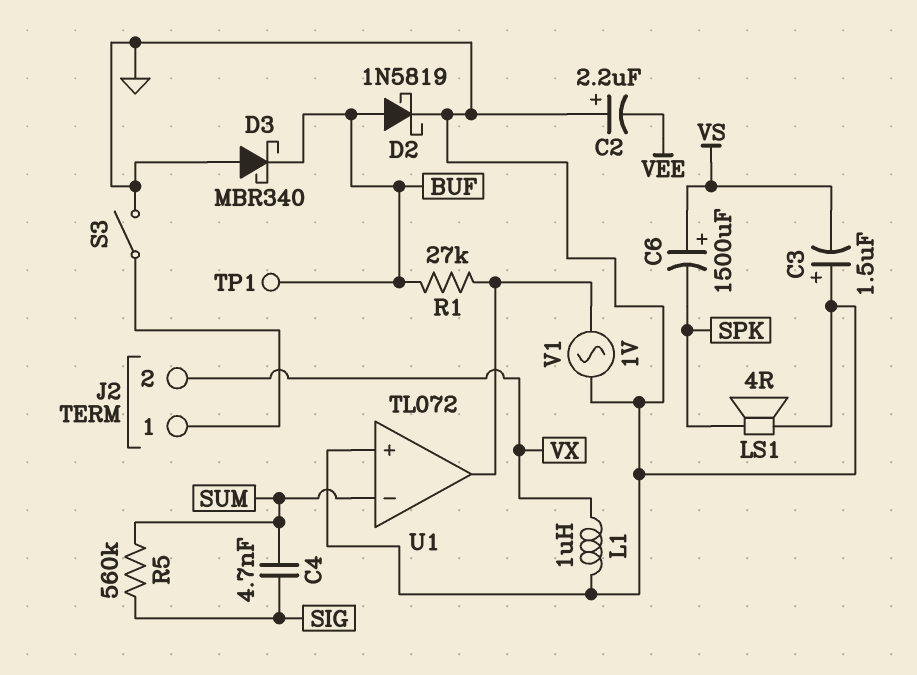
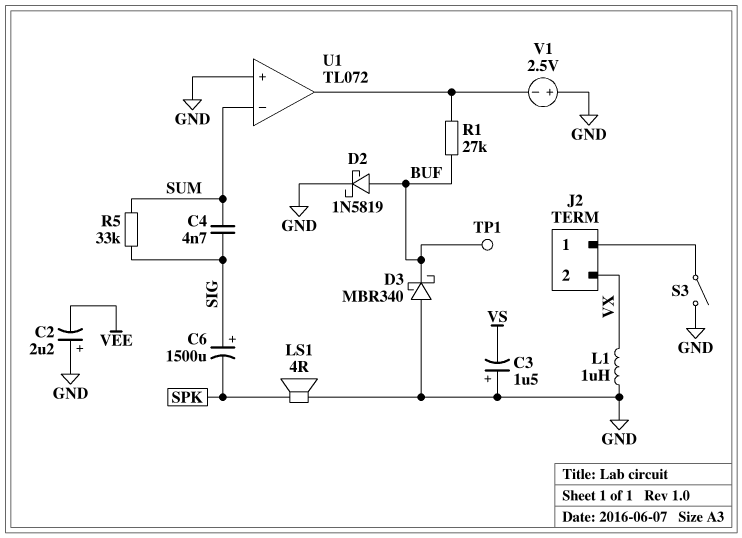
C6: 1500uF (plus VS, minus SPK) -> 1500uF (plus SIG, minus SPK)
R5: 560k (SIG, SUM) -> 33k (SIG, SUM)
V1: AC 1V (GND, U1/out) -> 2.5V (plus GND, minus U1/out)

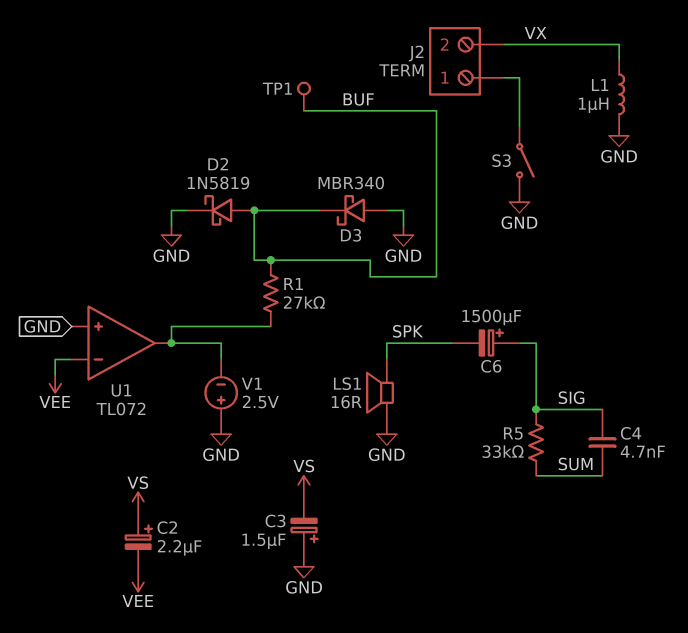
C2: 2.2uF (plus GND, minus VEE) -> 2.2uF (plus VS, minus VEE)
LS1: speaker 4R (GND, SPK) -> speaker 16R (GND, SPK)
U1 pin in-: SUM -> VEE

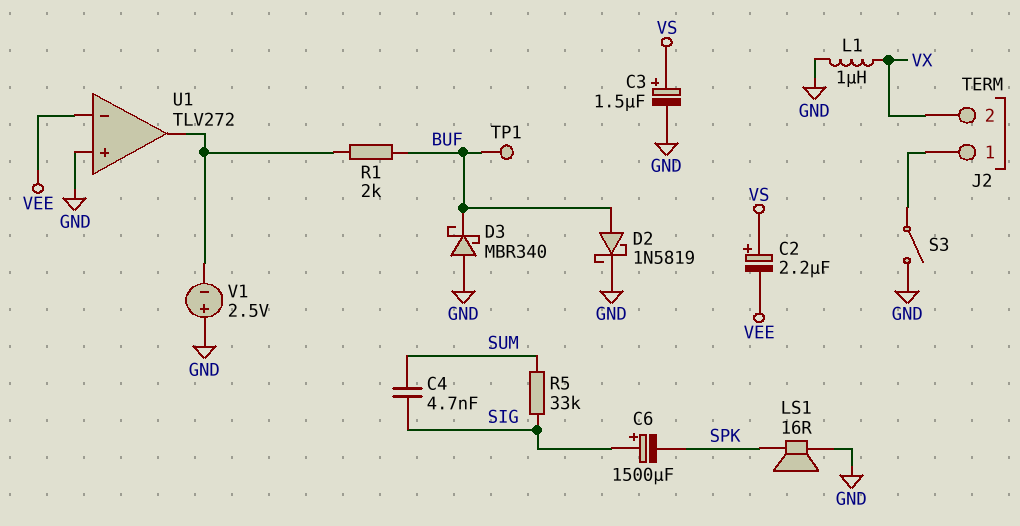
C3: 1.5uF (plus GND, minus VS) -> 1.5uF (plus VS, minus GND)
R1: 27k (BUF, U1/out) -> 2k (BUF, U1/out)
U1: TL072 -> TLV272

